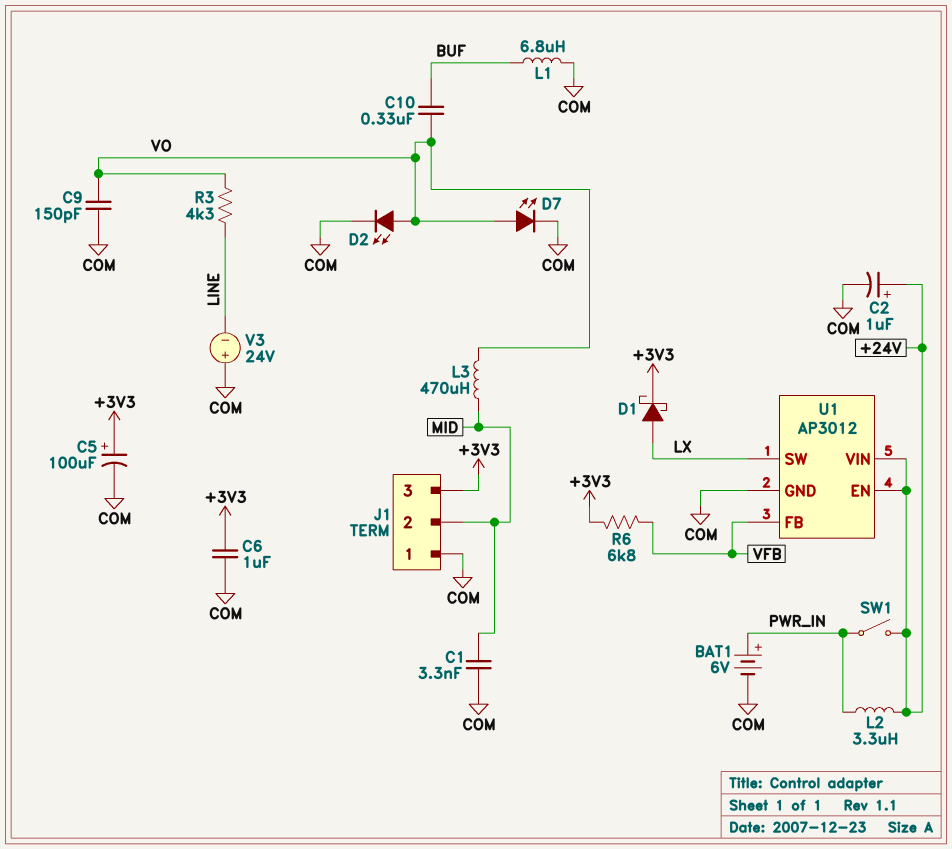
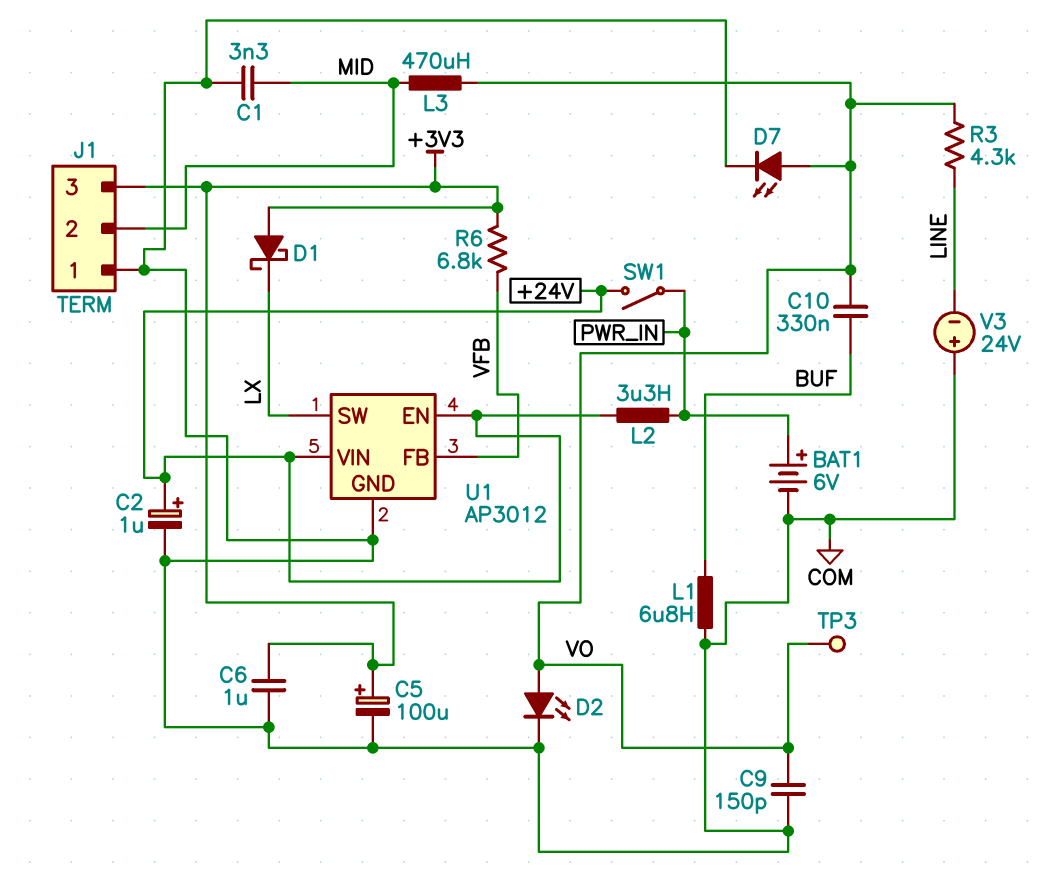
D1: schottky (A LX, K +3V3) -> schottky (A +3V3, K LX)
TP3: none -> test point (VO)

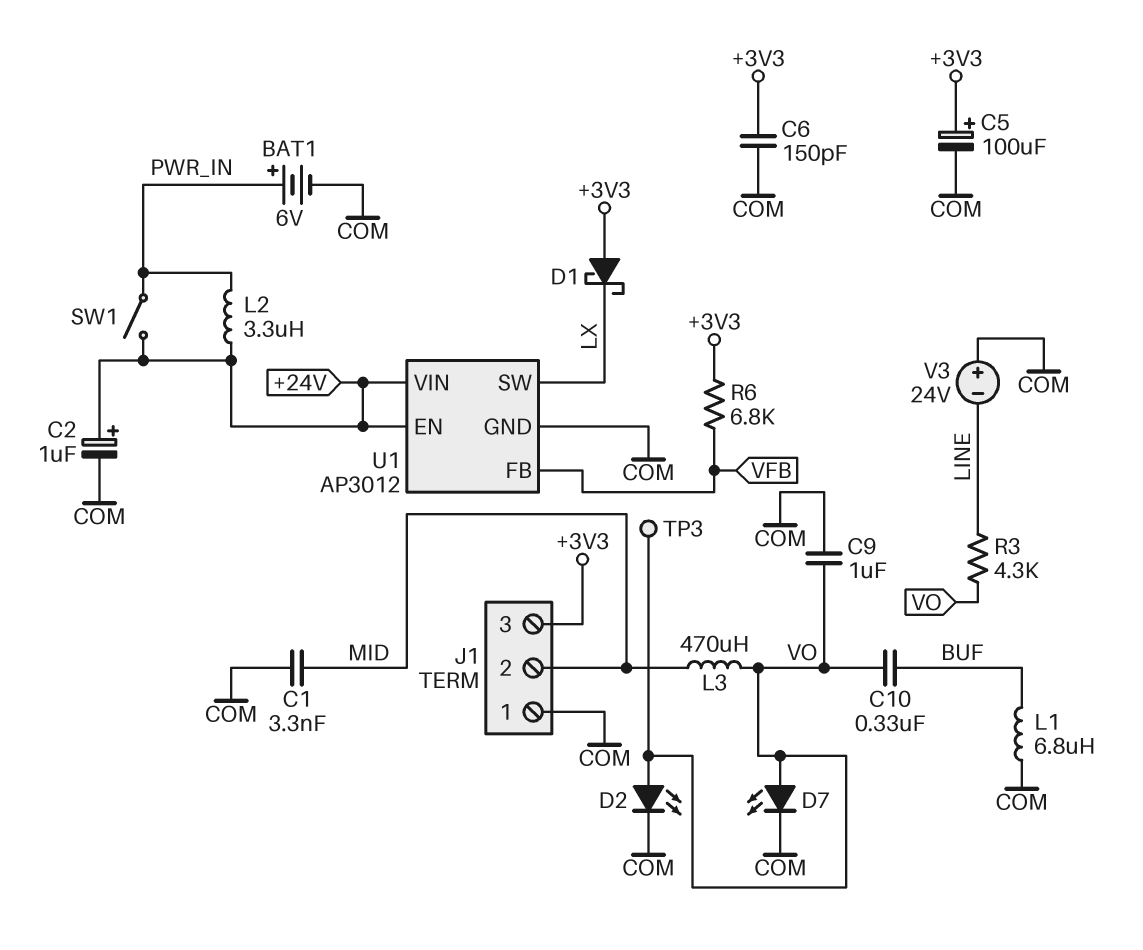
C6: 1uF (+3V3, COM) -> 150pF (+3V3, COM)
C9: 150pF (COM, VO) -> 1uF (COM, VO)

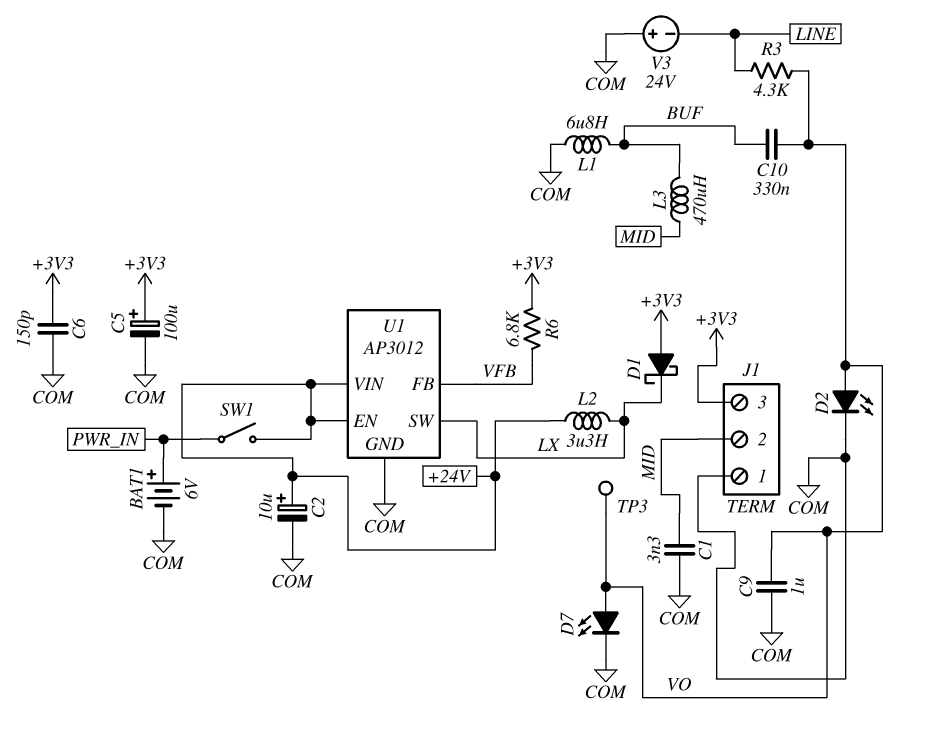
C2: 1uF (plus +24V, minus COM) -> 10uF (plus +24V, minus COM)
L2: 3.3uH (+24V, PWR_IN) -> 3.3uH (+24V, LX)
L3: 470uH (MID, VO) -> 470uH (BUF, MID)

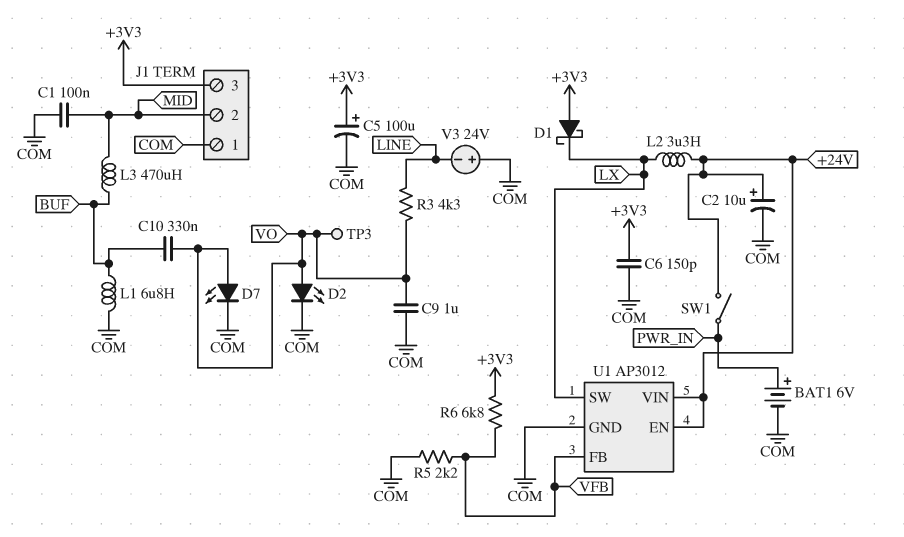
C1: 3.3nF (COM, MID) -> 100nF (COM, MID)
R5: none -> 2.2k (COM, VFB)

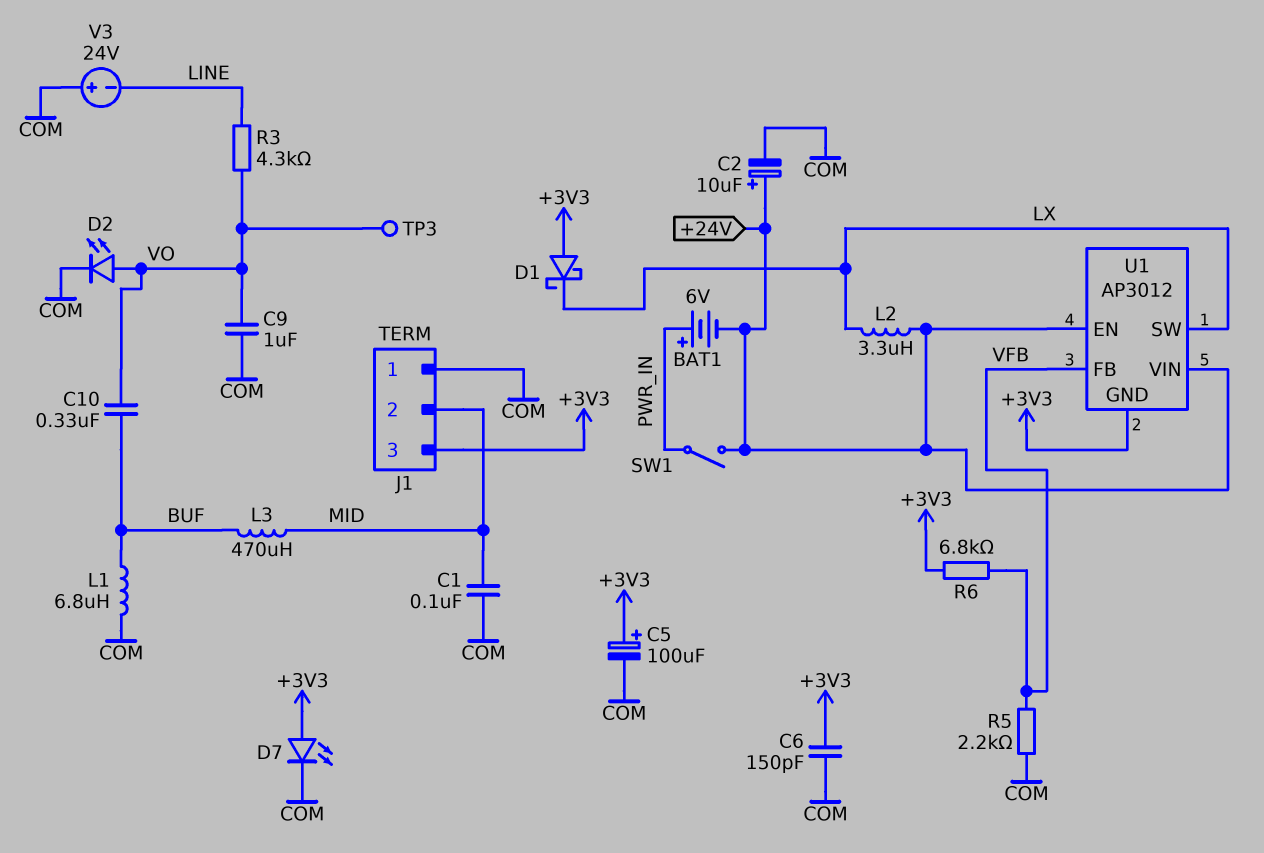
BAT1: 6V (plus PWR_IN, minus COM) -> 6V (plus PWR_IN, minus +24V)
D7: LED (A VO, K COM) -> LED (A +3V3, K COM)
U1 pin GND: COM -> +3V3

